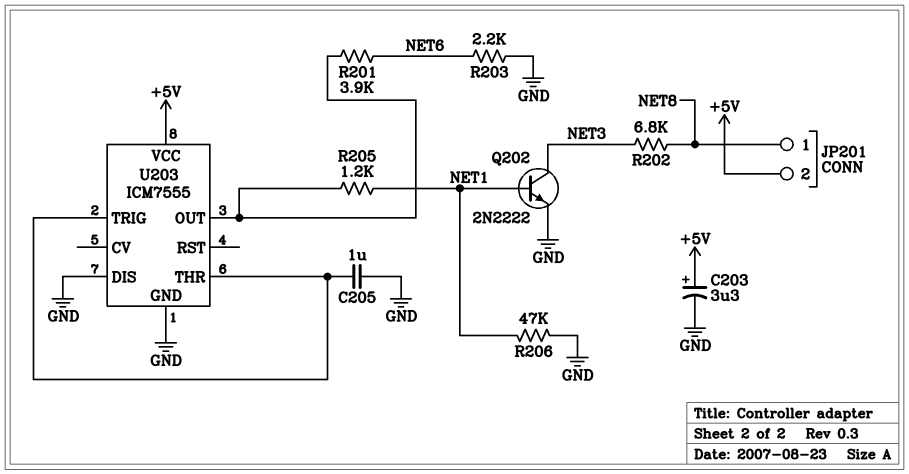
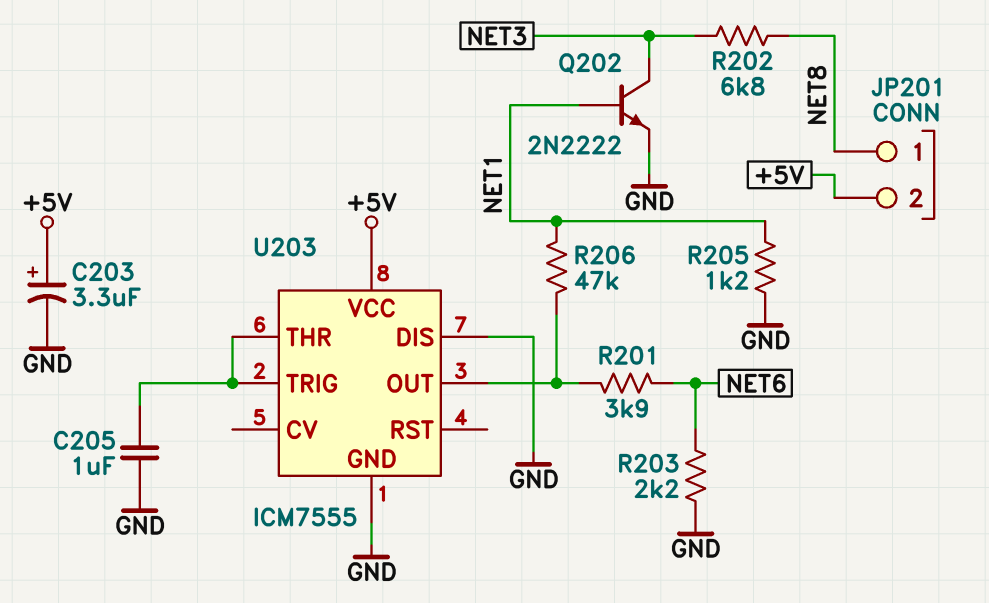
R205: 1.2k (NET1, U203/OUT) -> 1.2k (GND, NET1)
R206: 47k (GND, NET1) -> 47k (NET1, U203/OUT)

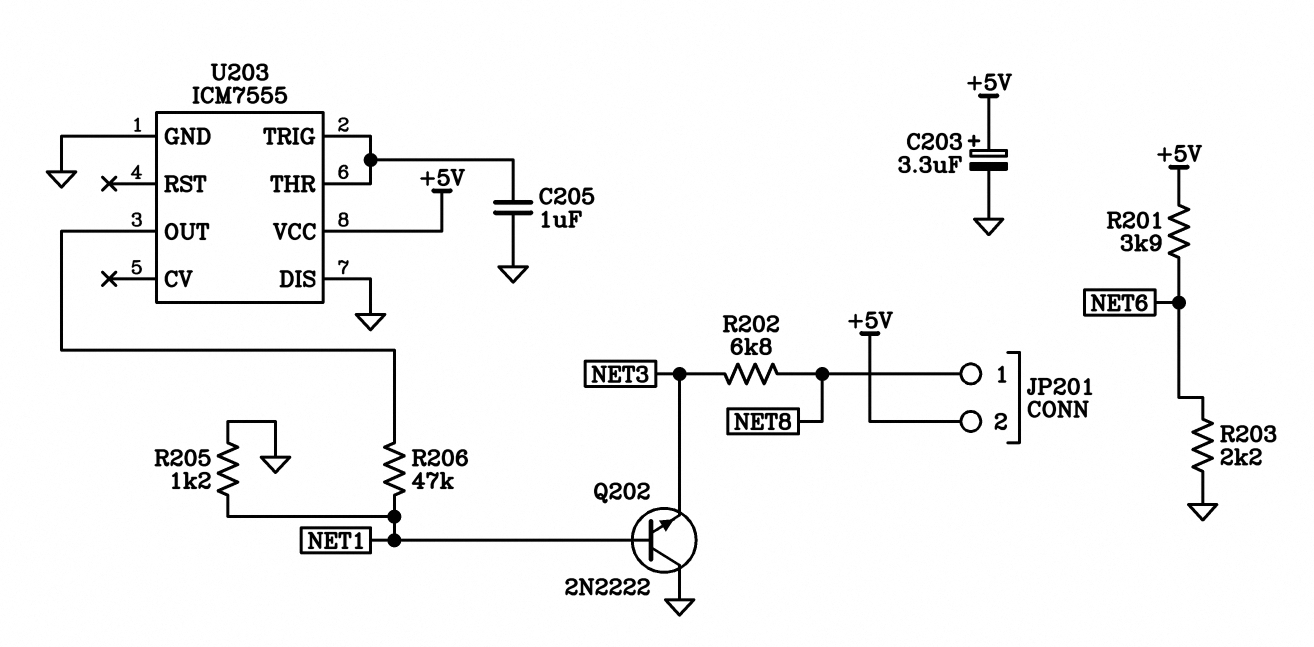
Q202: NPN 2N2222 (B NET1, C NET3, E GND) -> NPN 2N2222 (B NET1, C GND, E NET3)
R201: 3.9k (NET6, U203/OUT) -> 3.9k (+5V, NET6)

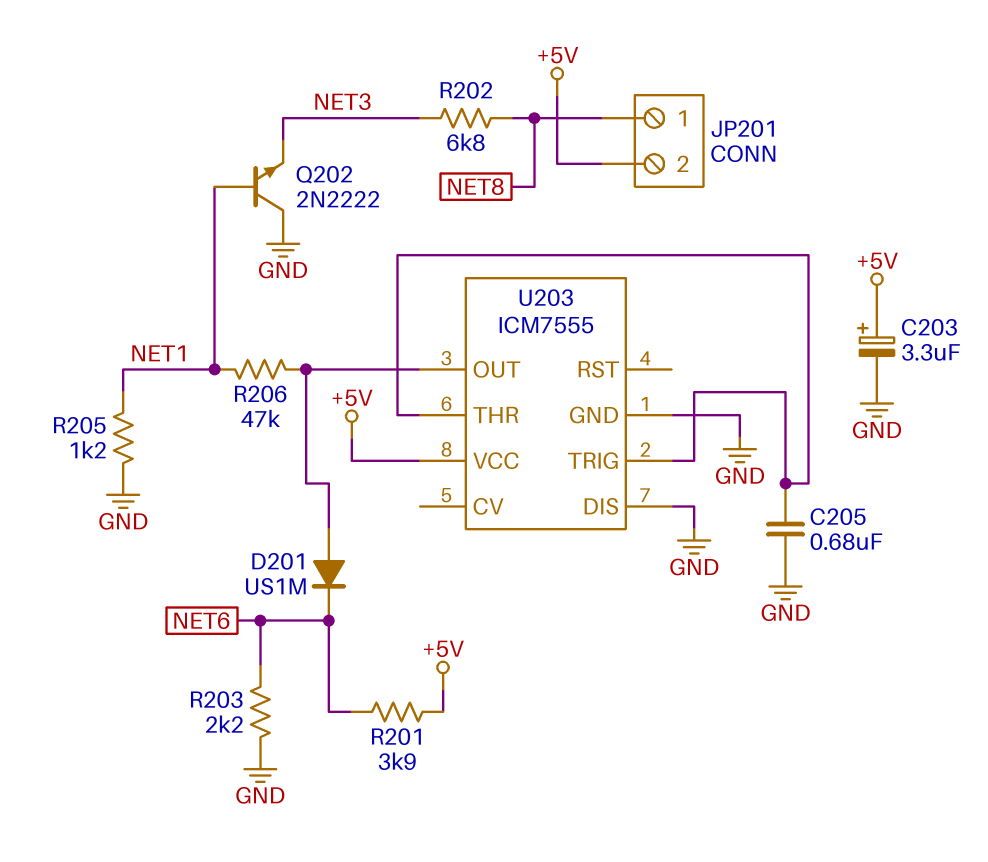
C205: 1uF (GND, U203/THR) -> 680nF (GND, U203/THR)
D201: none -> diode US1M (A U203/OUT, K NET6)

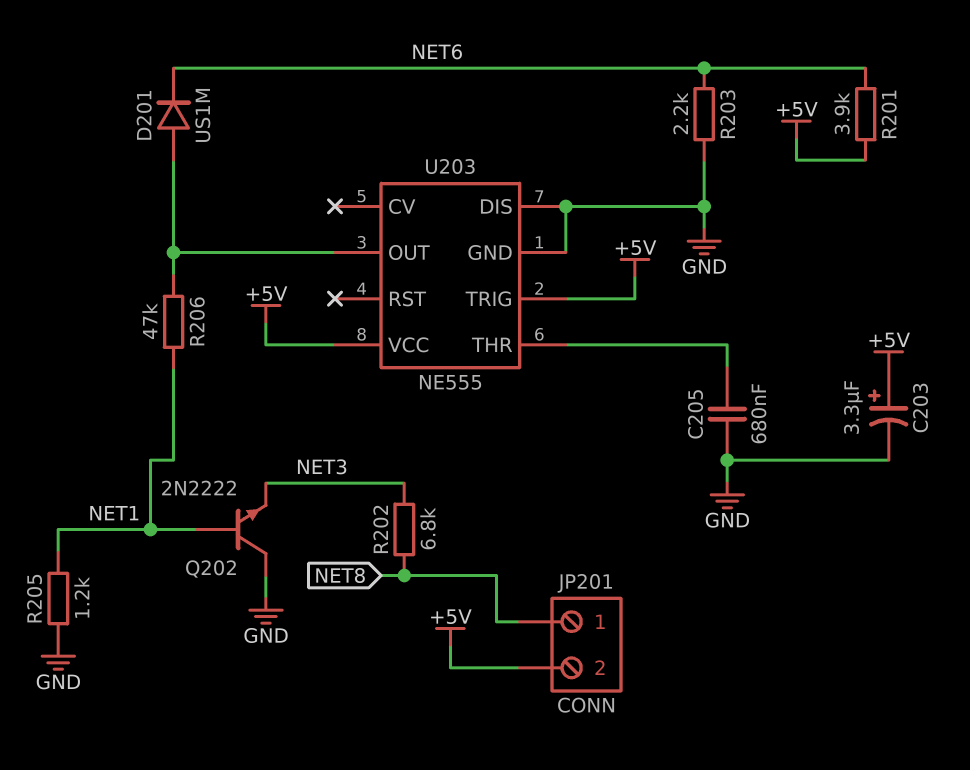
U203: ICM7555 -> NE555
U203 pin TRIG: U203/THR -> +5V

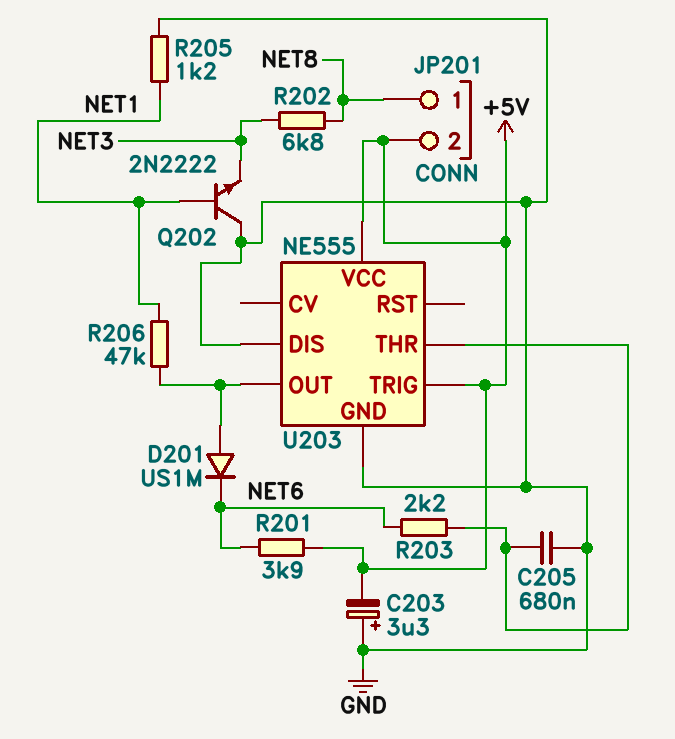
C203: 3.3uF (plus +5V, minus GND) -> 3.3uF (plus GND, minus +5V)
R203: 2.2k (GND, NET6) -> 2.2k (NET6, U203/THR)

